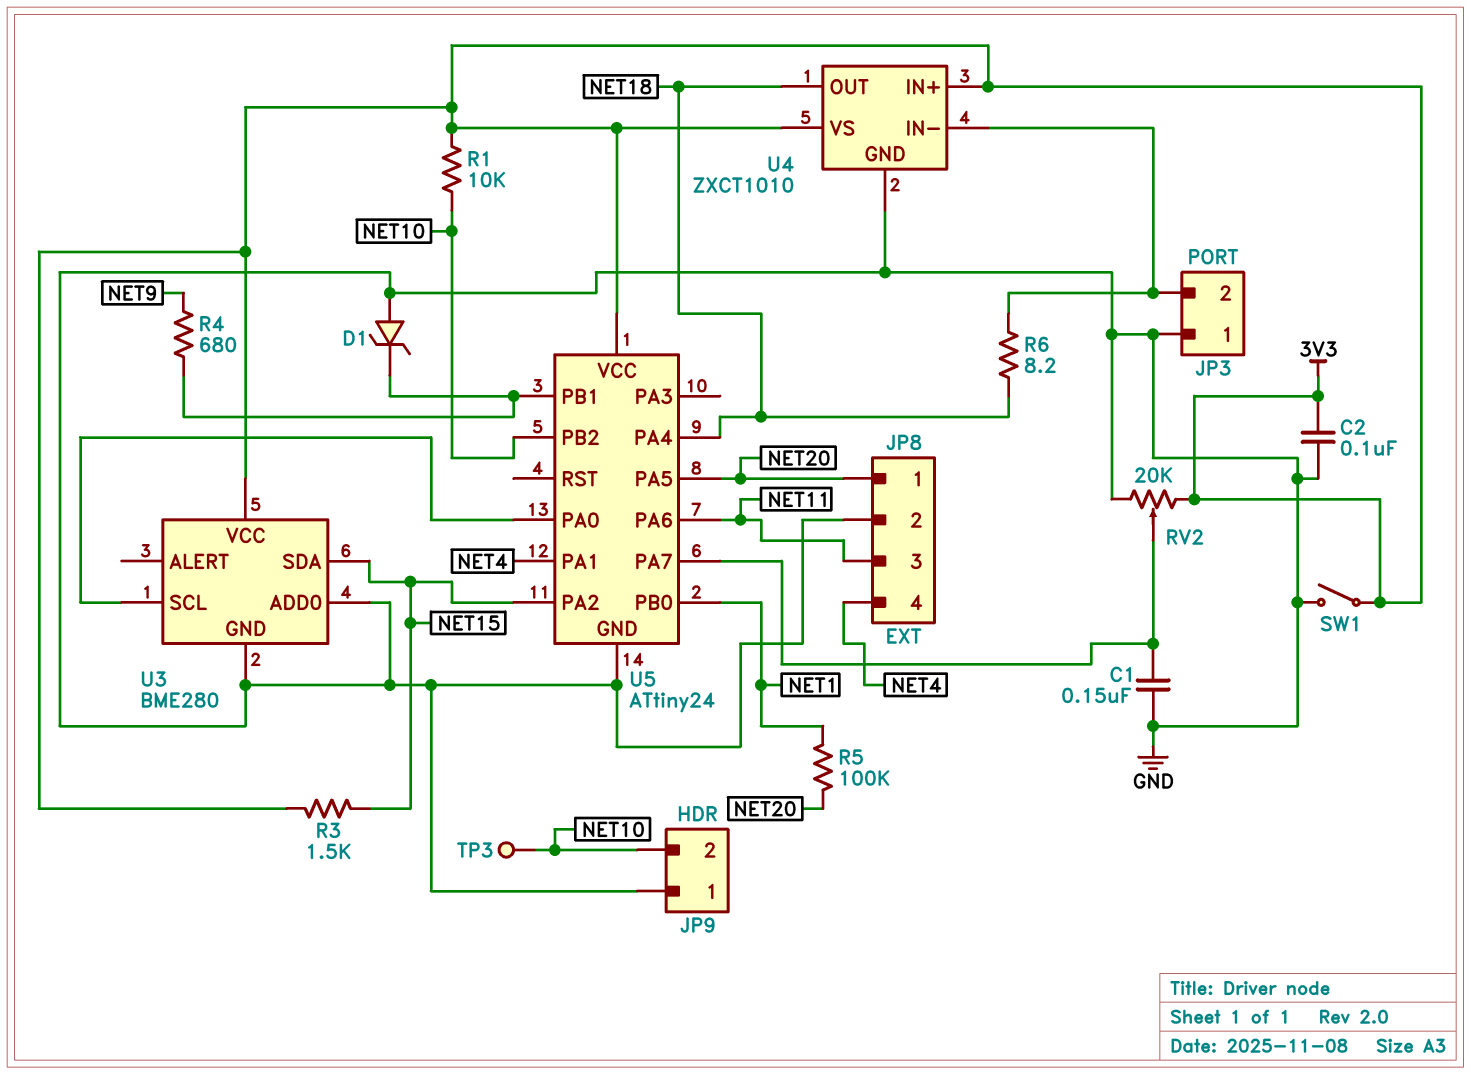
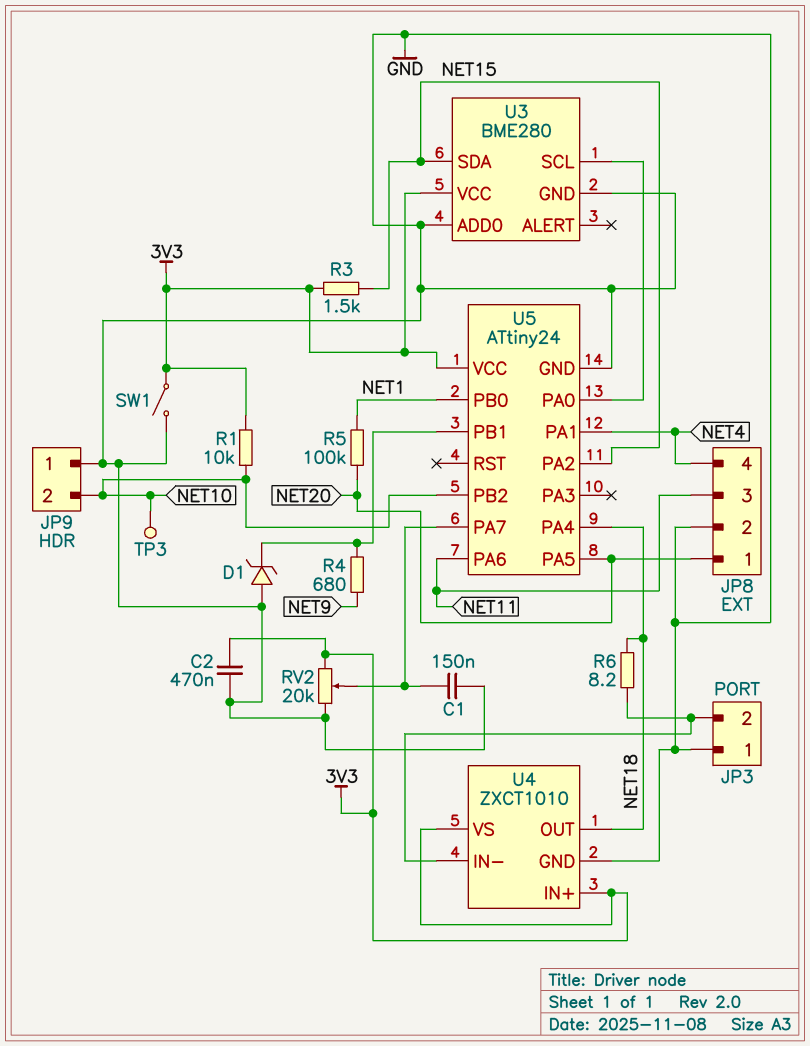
C2: 100nF (3V3, GND) -> 470nF (3V3, GND)

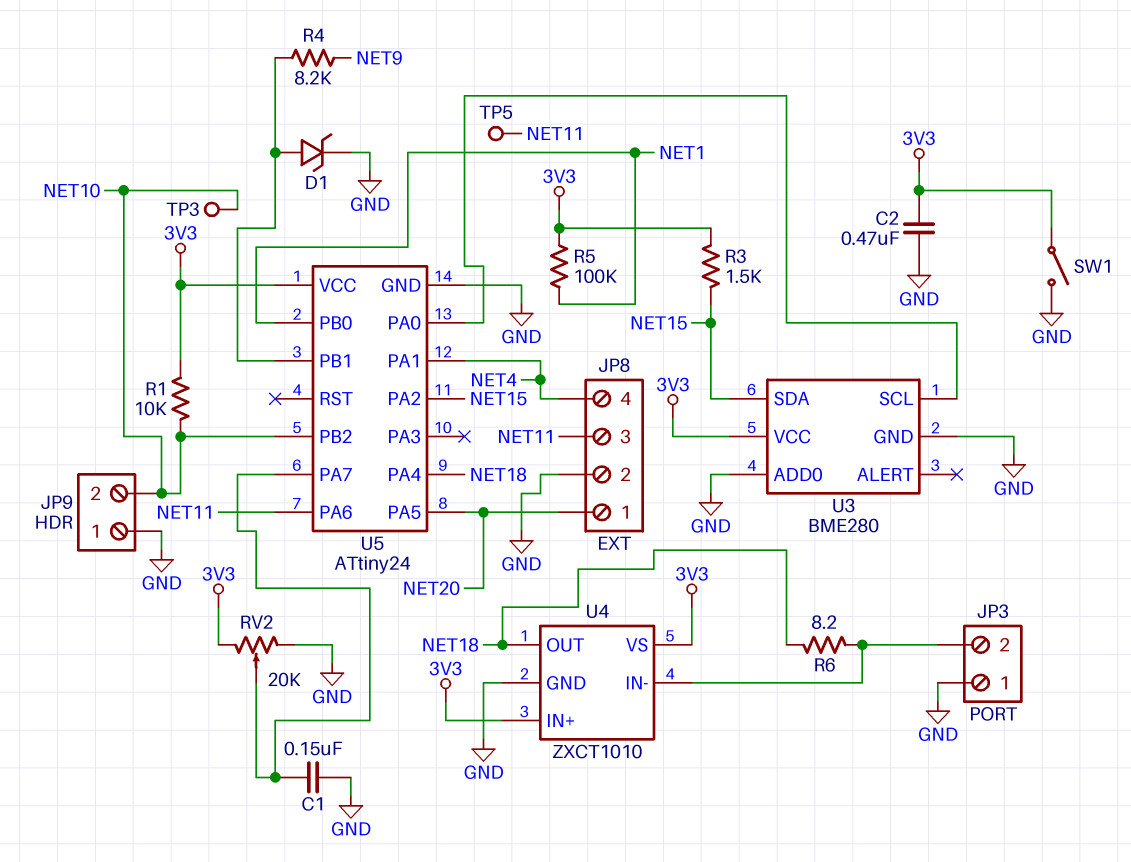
D1: zener (A GND, K U5/PB1) -> zener (A U5/PB1, K GND)
R4: 680 (NET9, U5/PB1) -> 8.2k (NET9, U5/PB1)
R5: 100k (NET1, NET20) -> 100k (3V3, NET1)
TP5: none -> test point (NET11)

